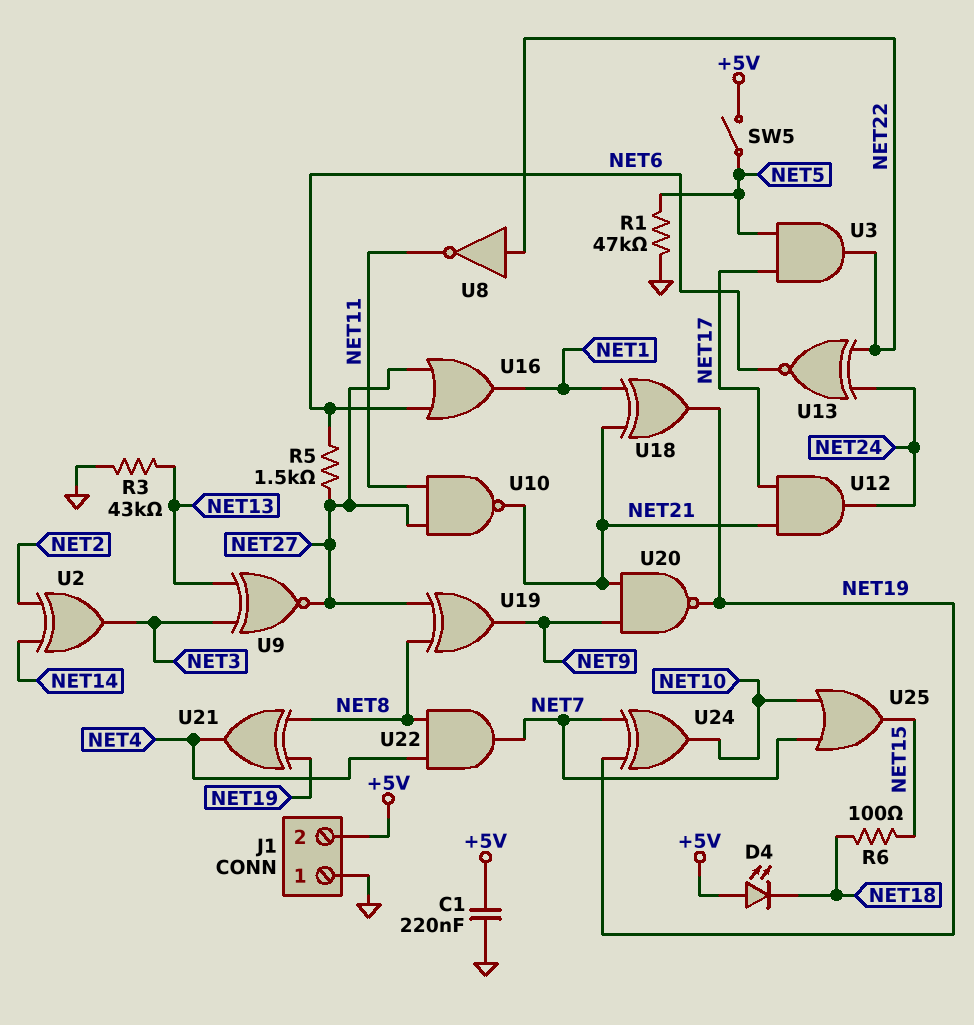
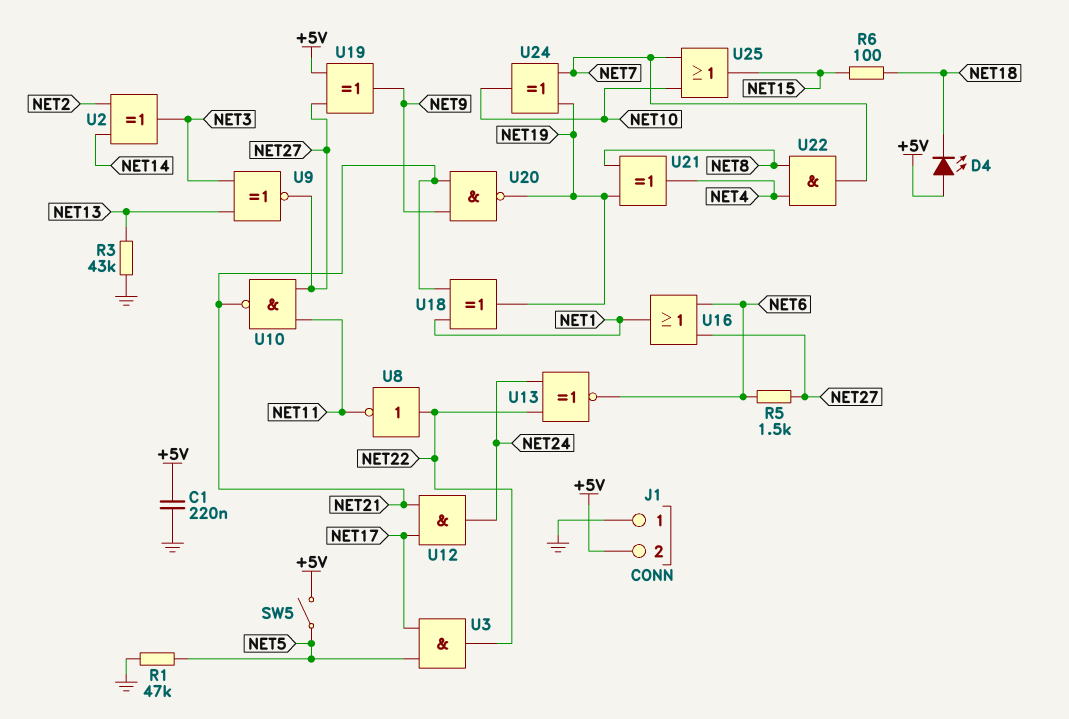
U19: XOR (in NET8, in NET27, out NET9) -> XOR (in +5V, in NET27, out NET9)

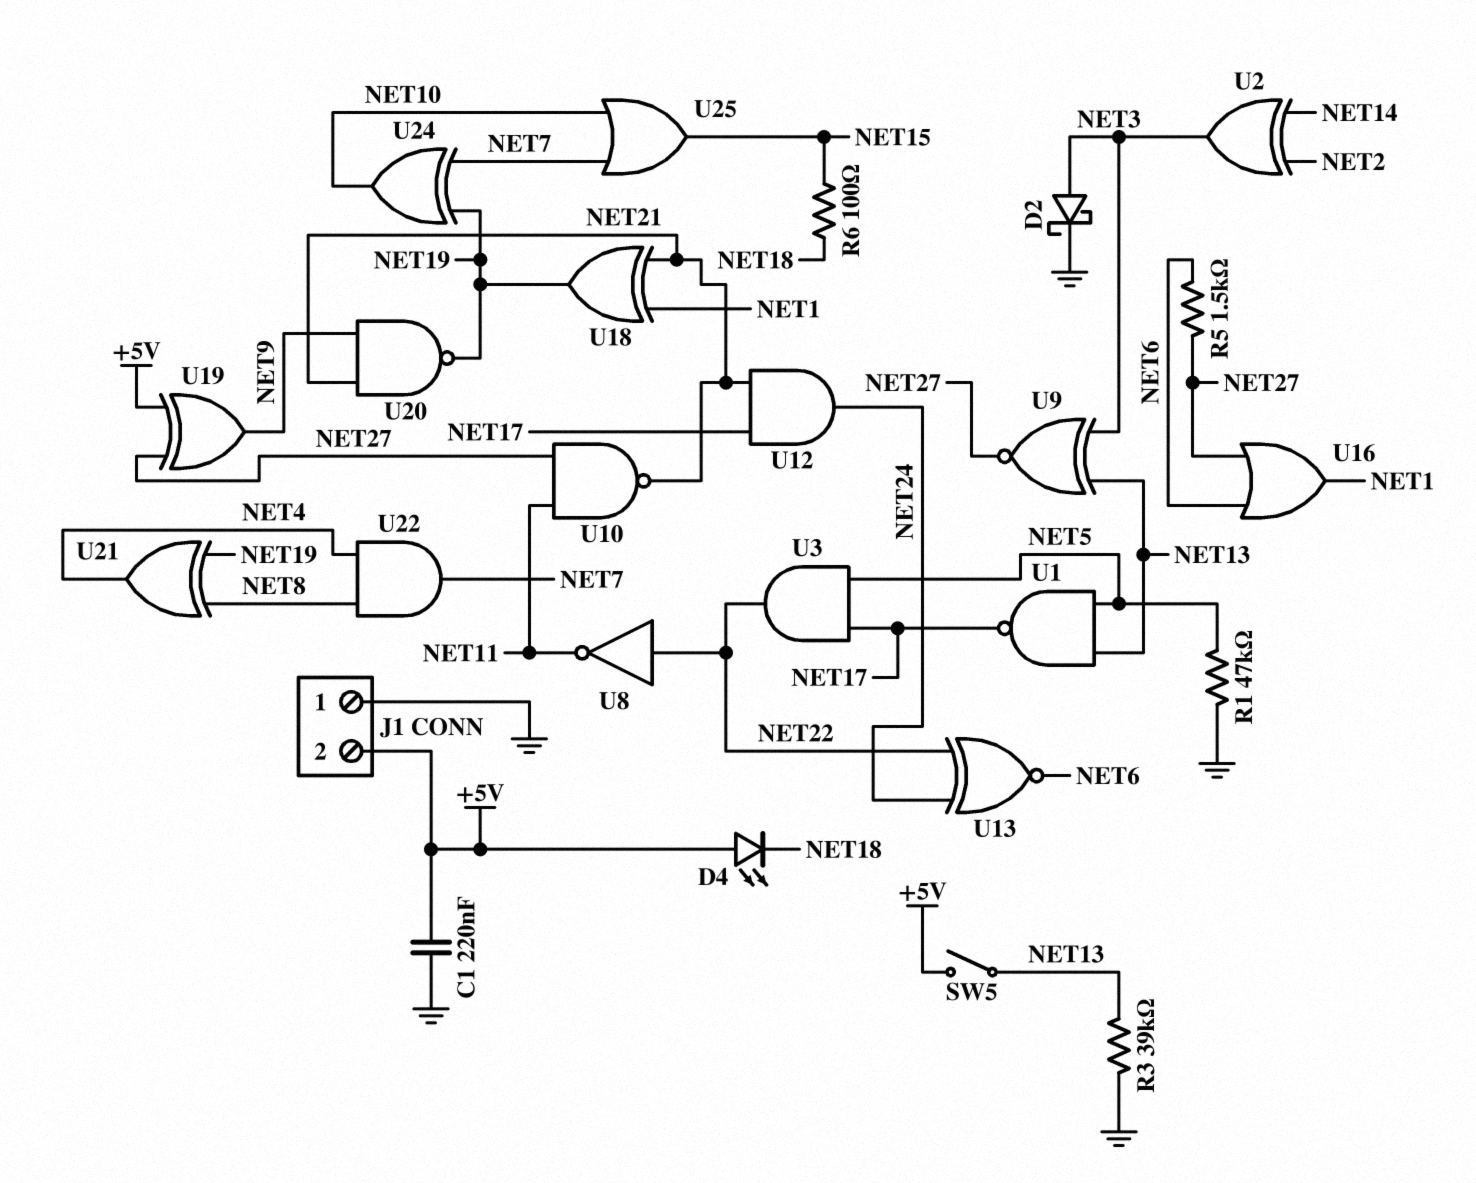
D2: none -> schottky (A NET3, K GND)
R3: 43k (GND, NET13) -> 39k (GND, NET13)
SW5: switch (+5V, NET5) -> switch (+5V, NET13)
U1: none -> NAND (in NET5, in NET13, out NET17)

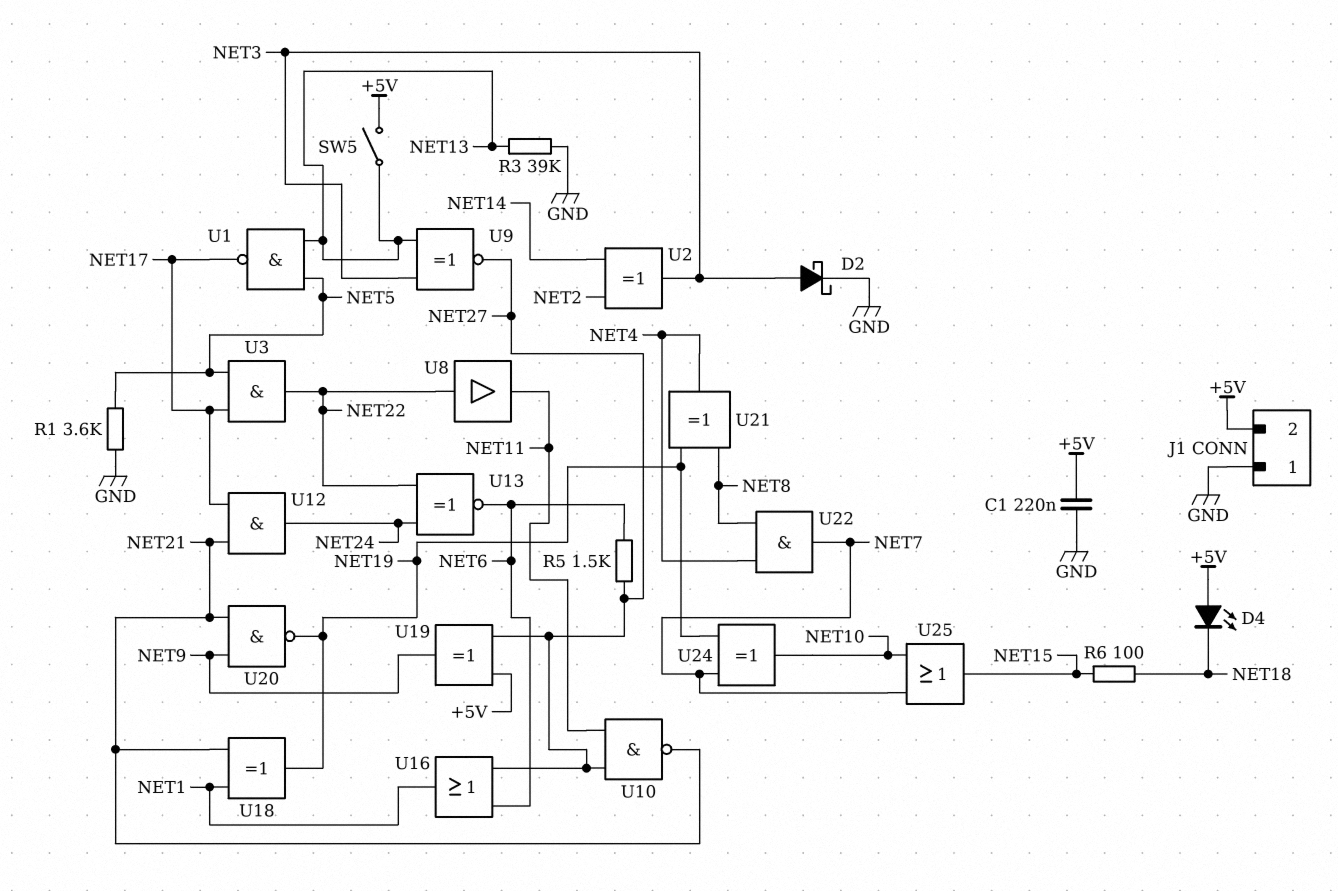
R1: 47k (GND, NET5) -> 3.6k (GND, NET5)
U8: NOT (in NET22, out NET11) -> buffer (in NET22, out NET11)

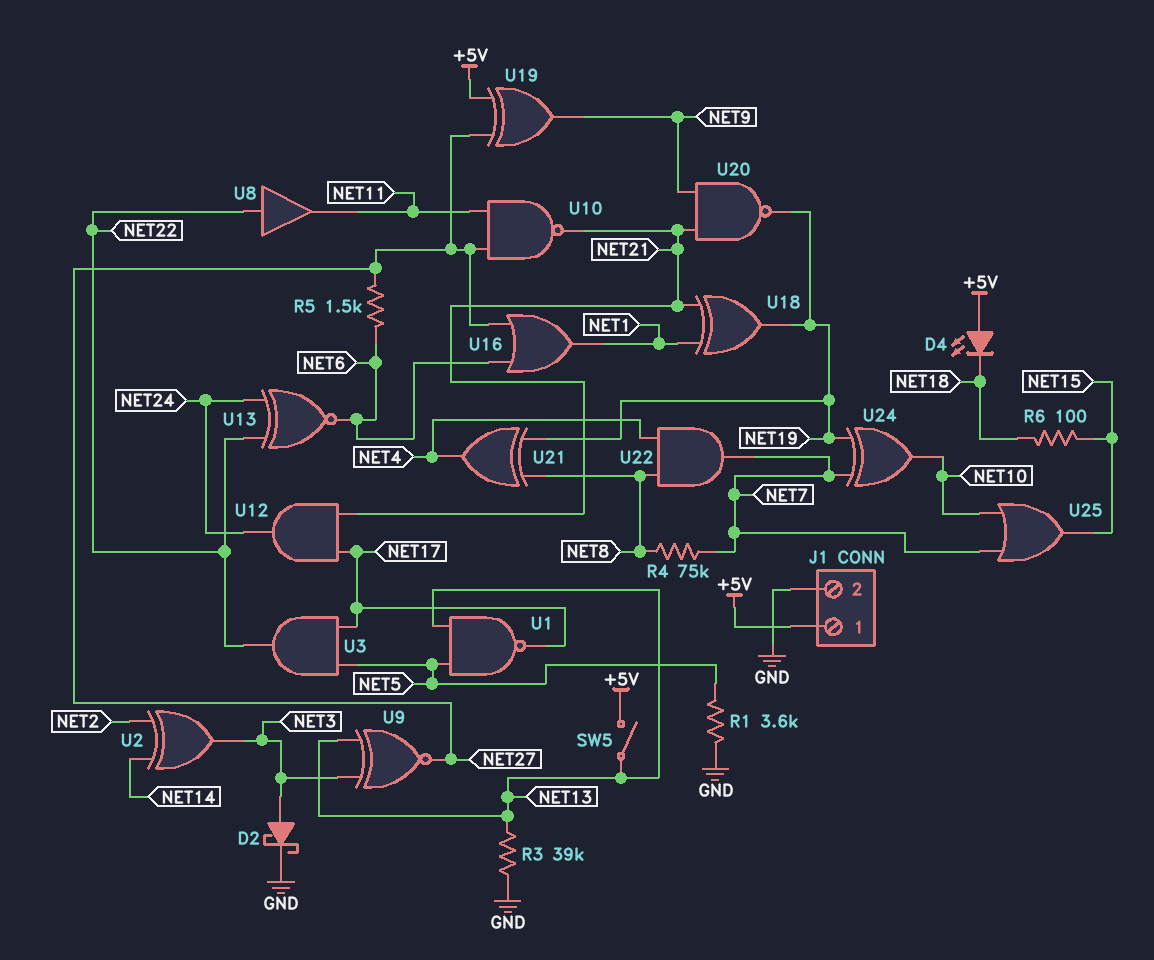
C1: 220nF (+5V, GND) -> none
J1 pin 1: GND -> +5V
J1 pin 2: +5V -> GND
R4: none -> 75k (NET7, NET8)

